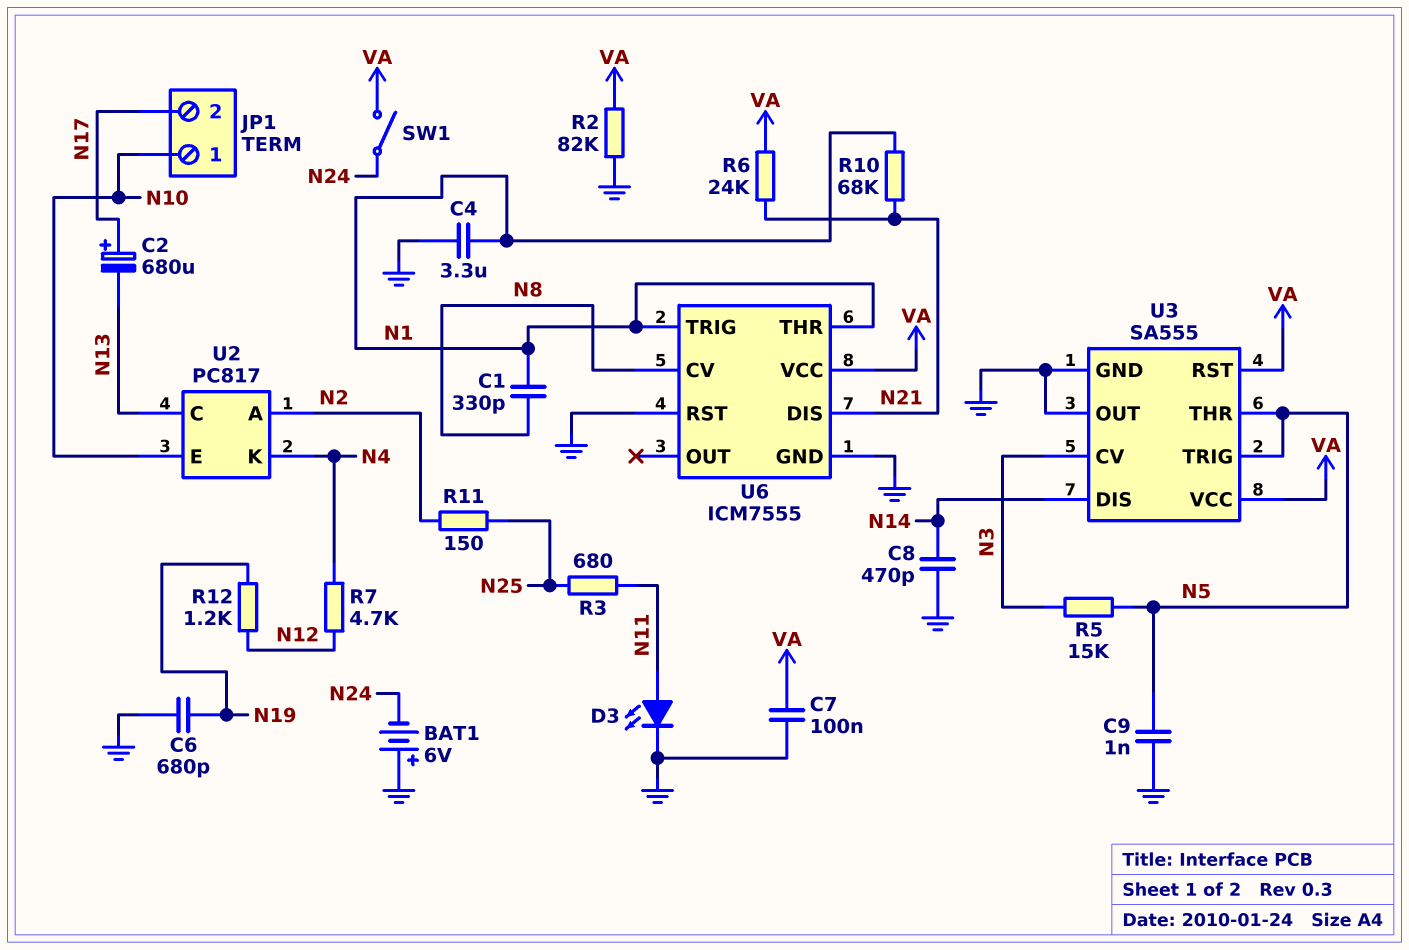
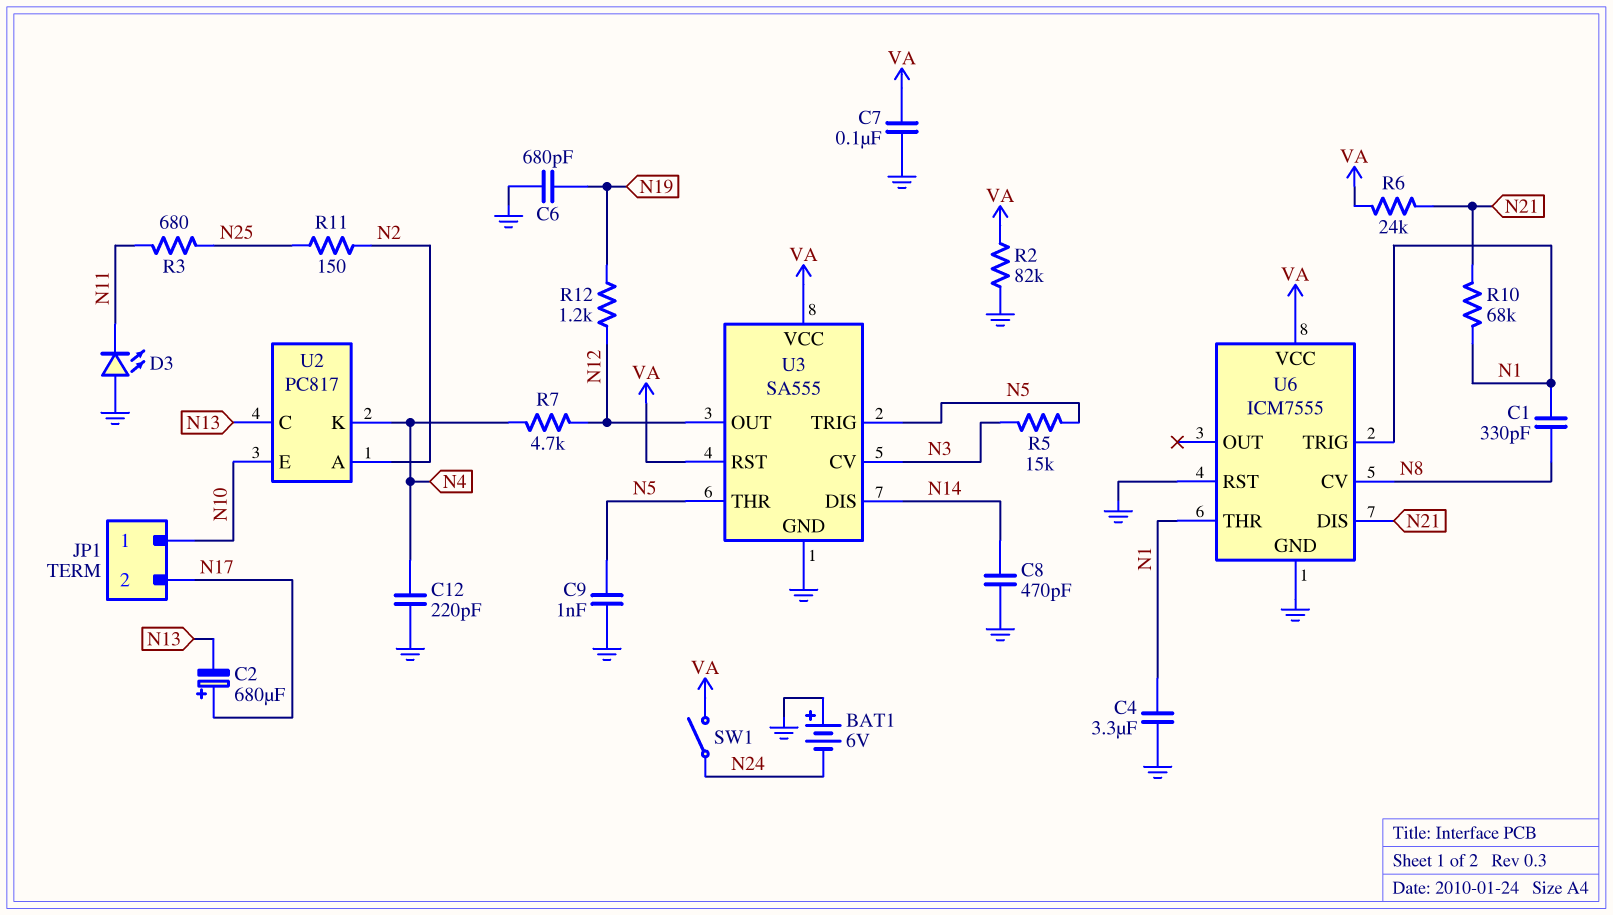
C12: none -> 220pF (GND, N4)
D3: LED (A N11, K GND) -> LED (A GND, K N11)
U3 pin OUT: GND -> N12

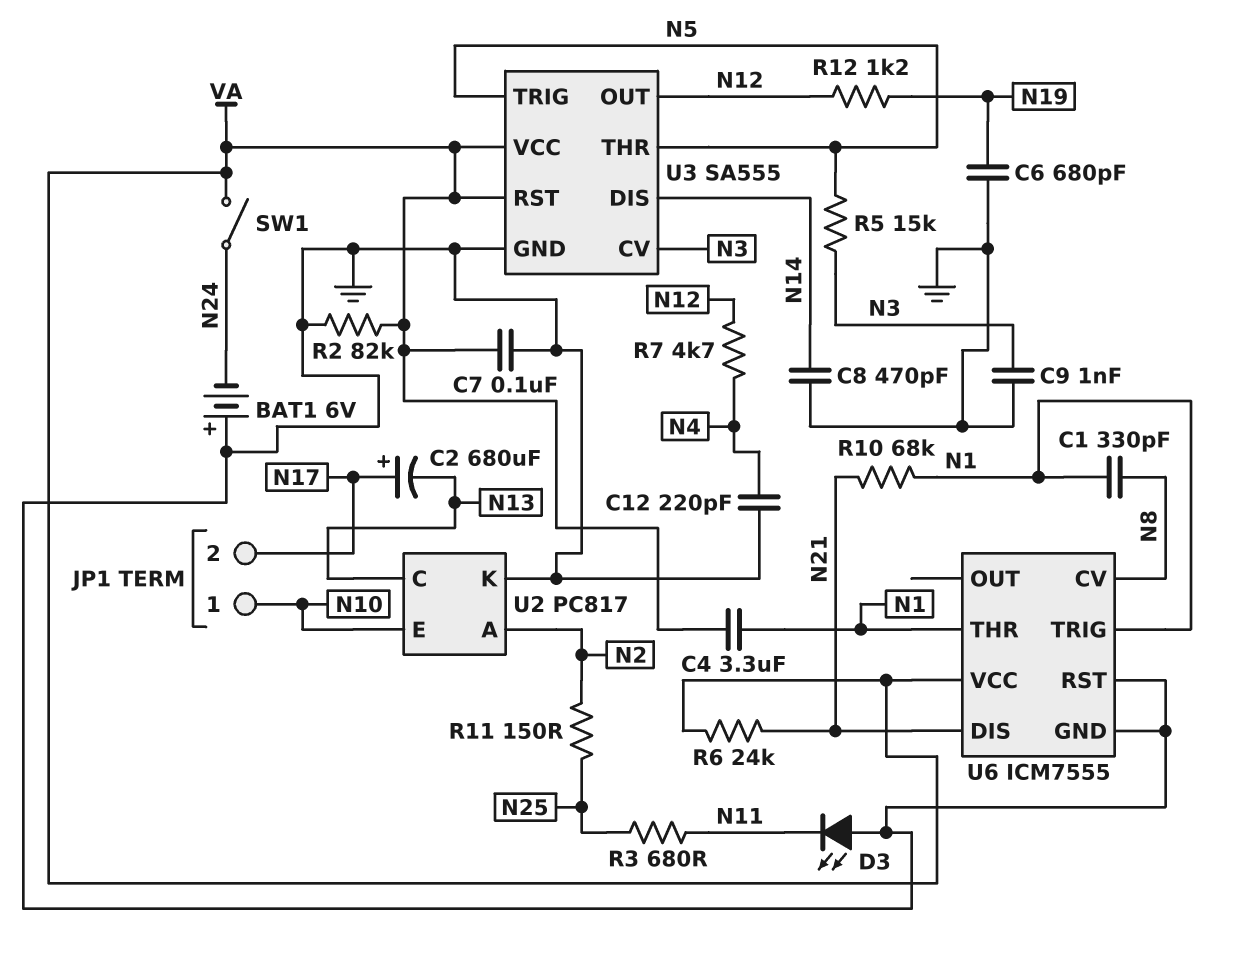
C4: 3.3uF (GND, N1) -> 3.3uF (N1, VA)
C9: 1nF (GND, N5) -> 1nF (GND, N3)
U2 pin K: N4 -> GND

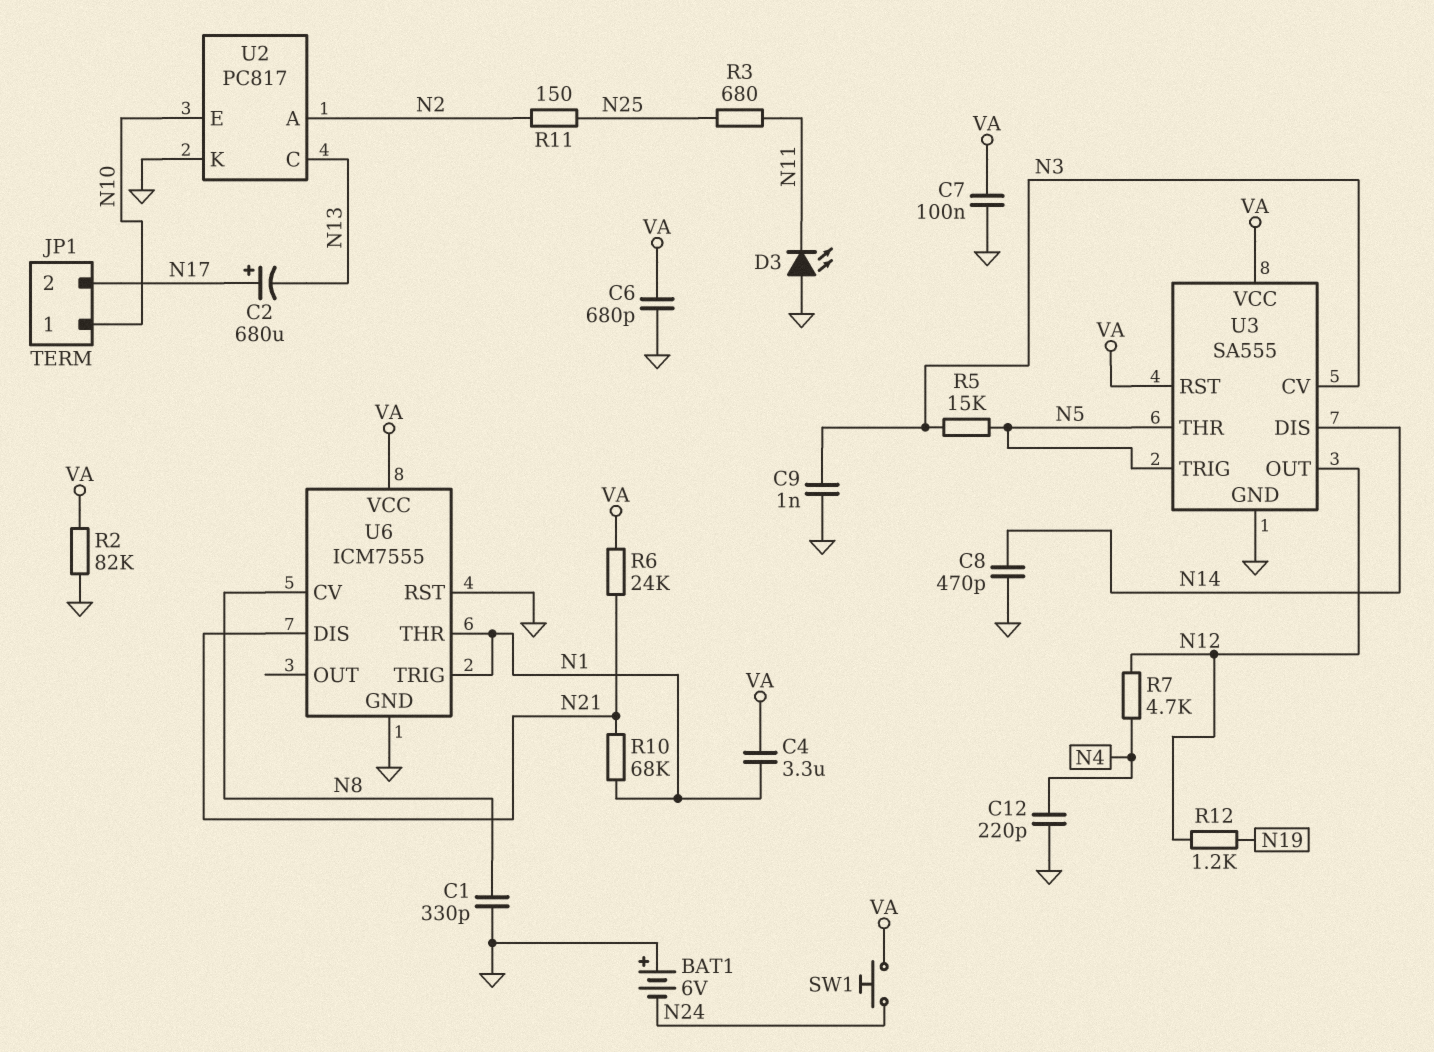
C1: 330pF (N1, N8) -> 330pF (GND, N8)
C6: 680pF (GND, N19) -> 680pF (GND, VA)
SW1: switch (N24, VA) -> button (N24, VA)

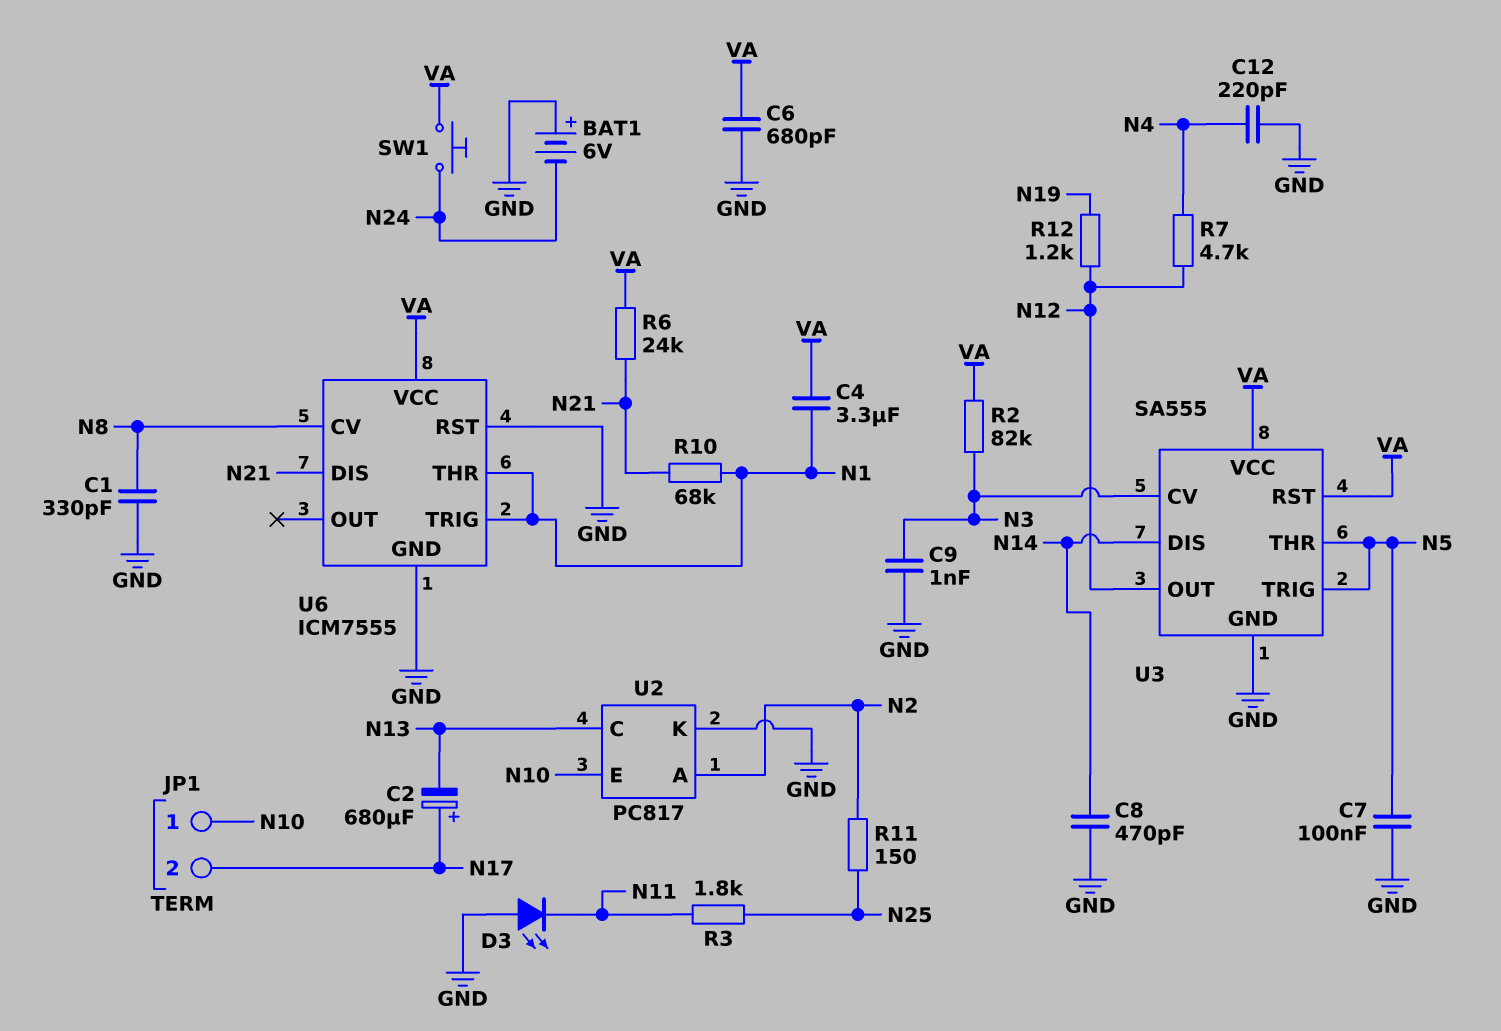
C7: 100nF (GND, VA) -> 100nF (GND, N5)
R2: 82k (GND, VA) -> 82k (N3, VA)
R3: 680 (N11, N25) -> 1.8k (N11, N25)
R5: 15k (N3, N5) -> none

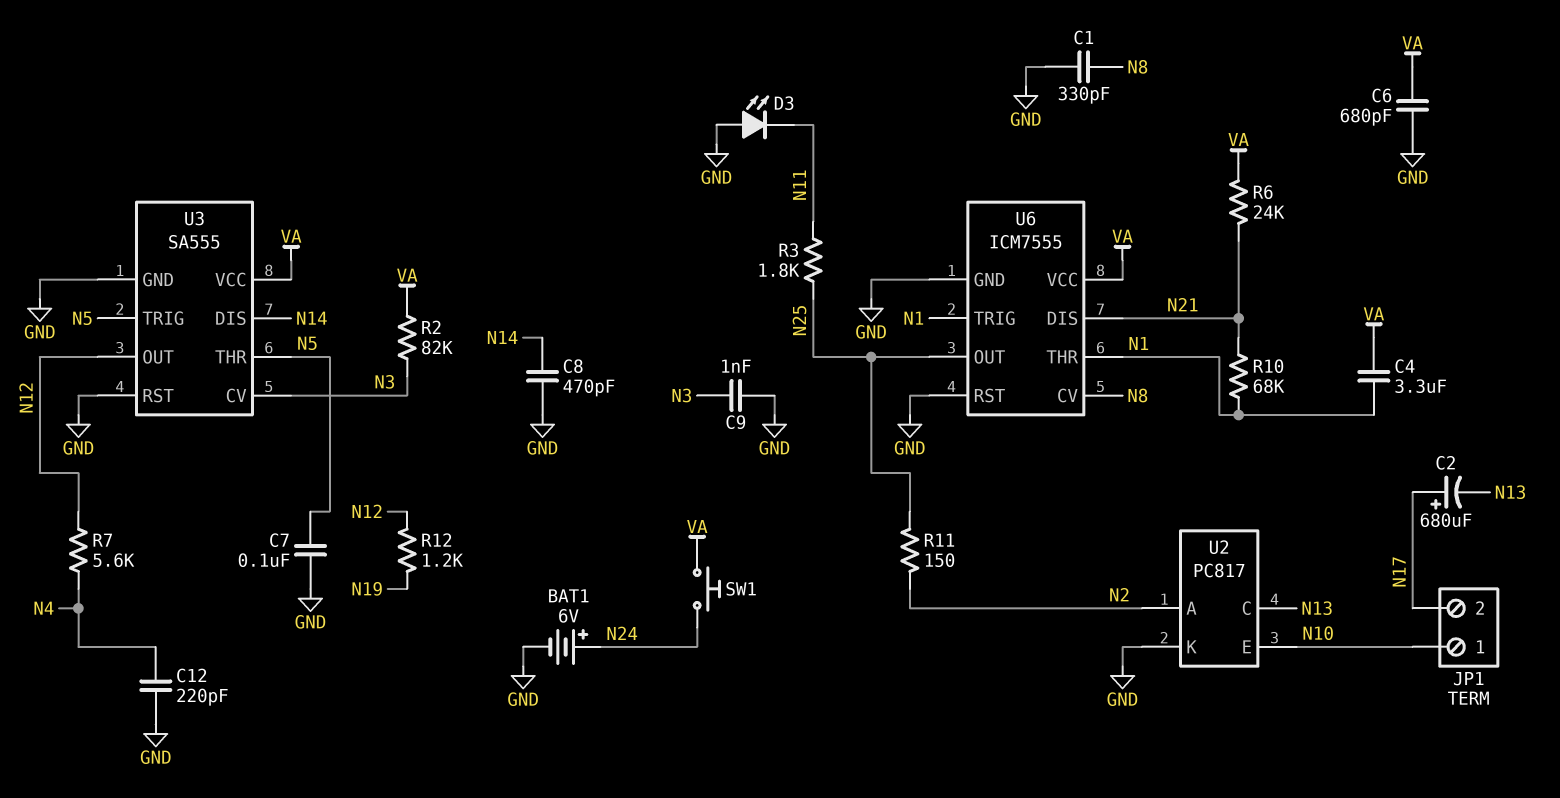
BAT1: 6V (plus GND, minus N24) -> 6V (plus N24, minus GND)
R7: 4.7k (N4, N12) -> 5.6k (N4, N12)
U3 pin RST: VA -> GND
U6 pin OUT: none -> N25

